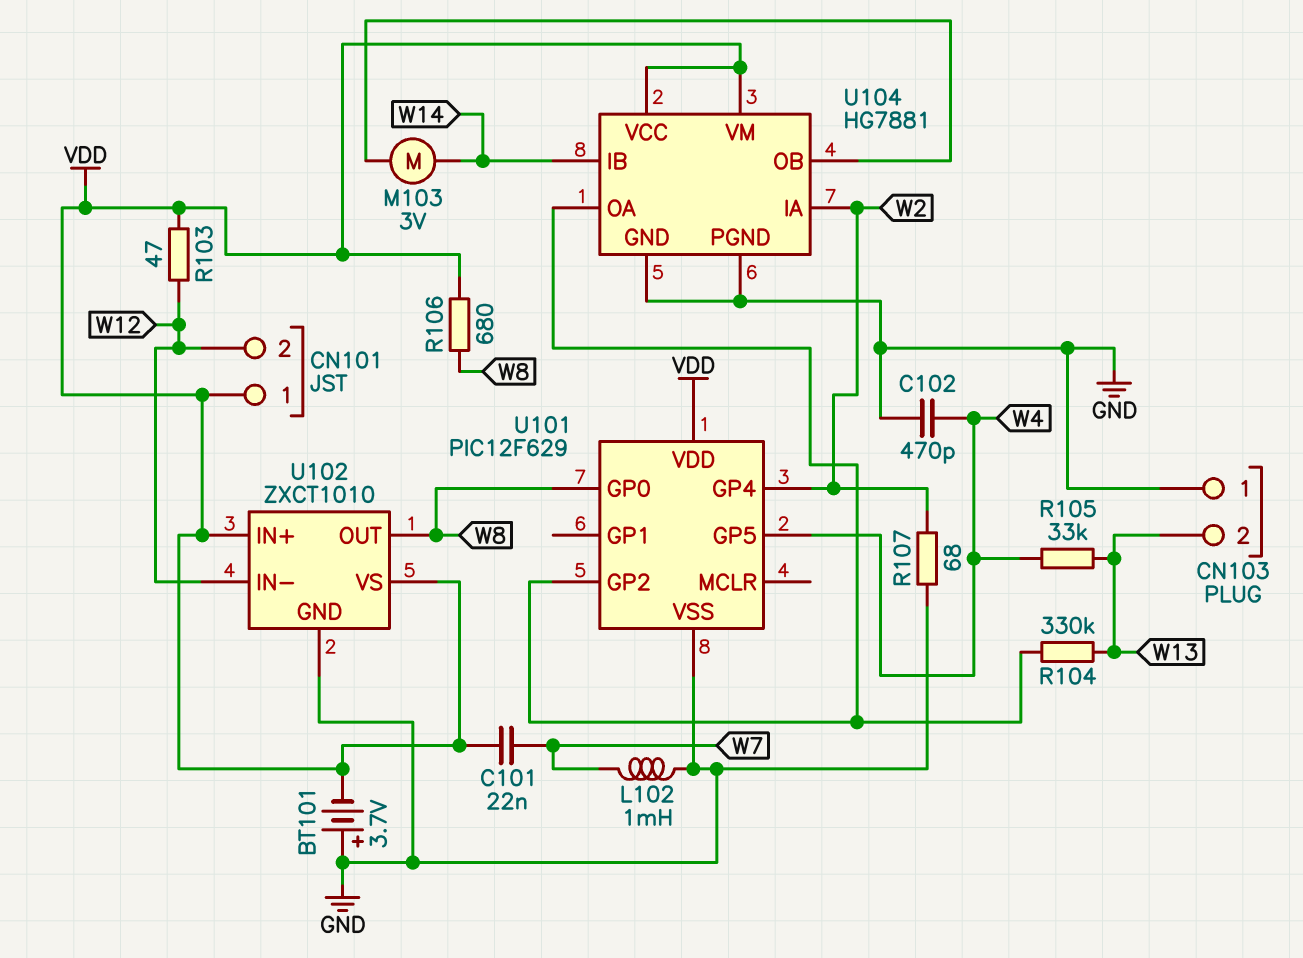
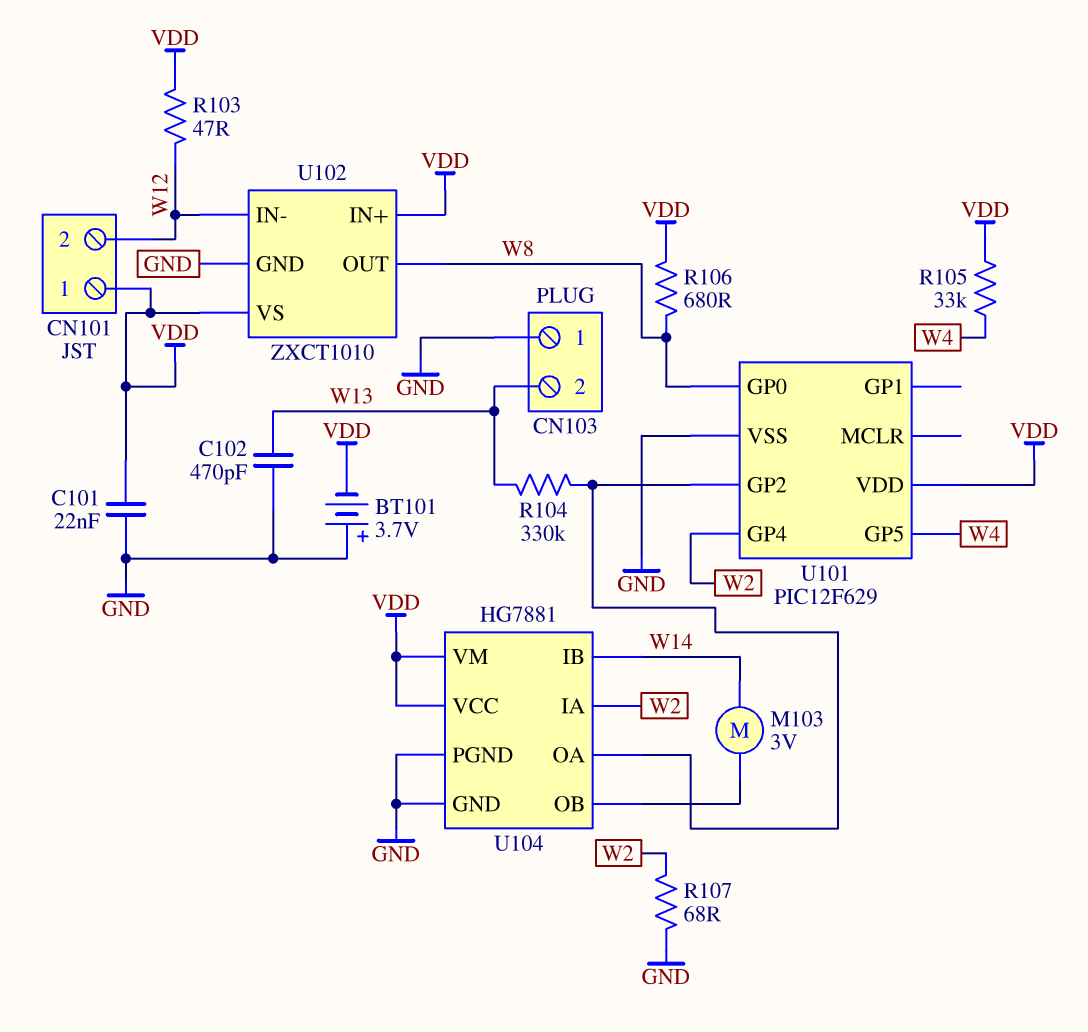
C101: 22nF (VDD, W7) -> 22nF (GND, VDD)
C102: 470pF (GND, W4) -> 470pF (GND, W13)
L102: 1mH (GND, W7) -> none
R105: 33k (W4, W13) -> 33k (VDD, W4)

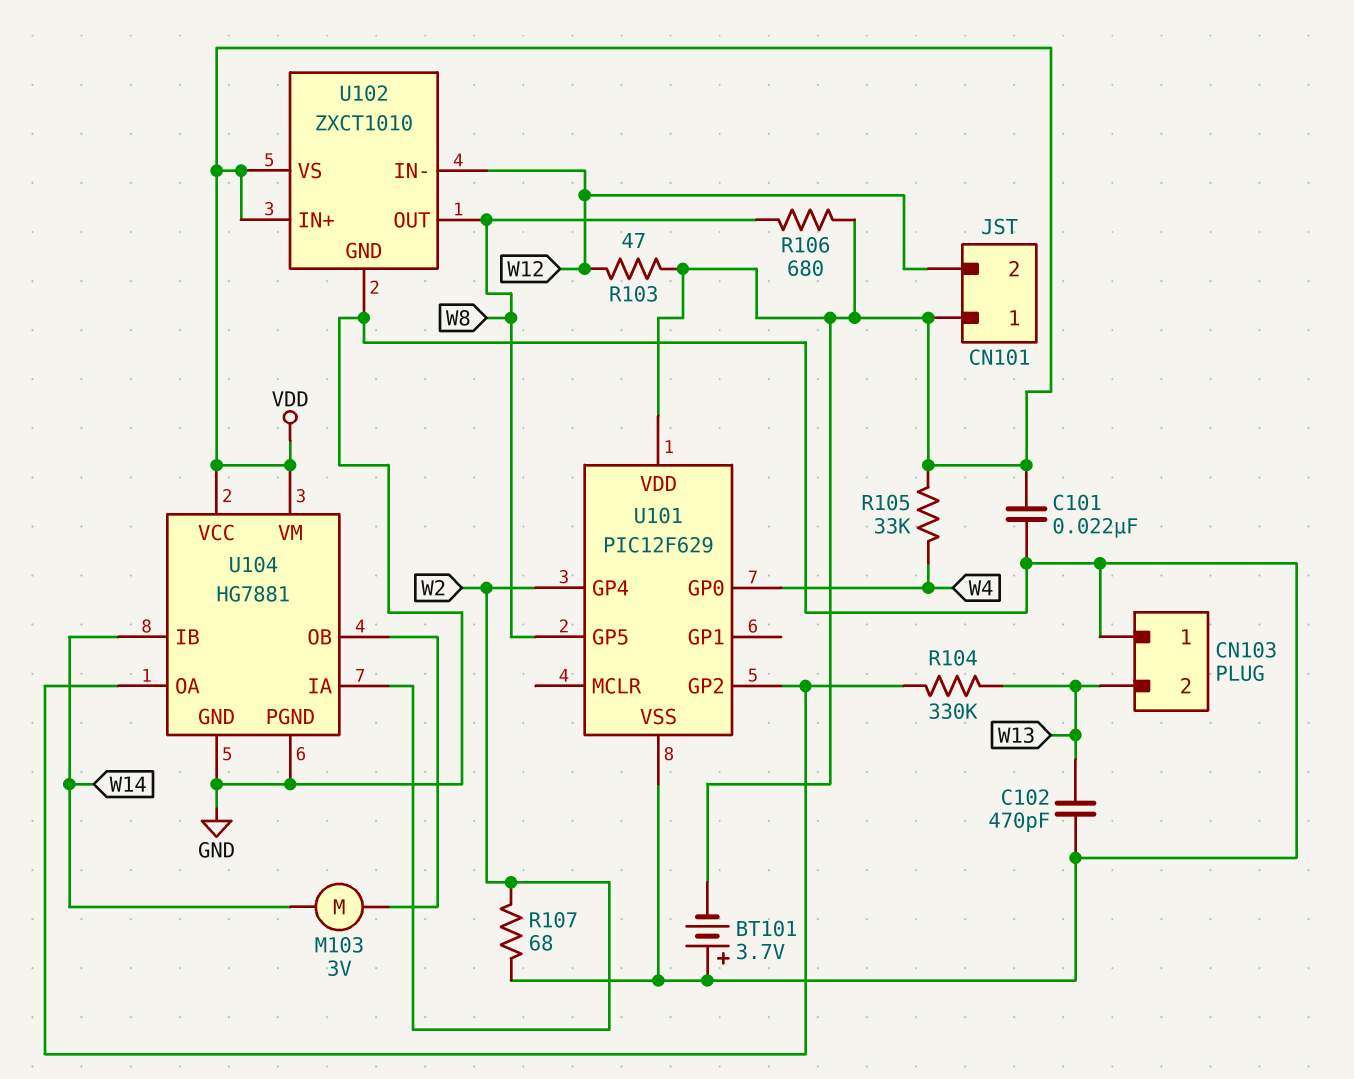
U101 pin GP0: W8 -> W4
U101 pin GP5: W4 -> W8

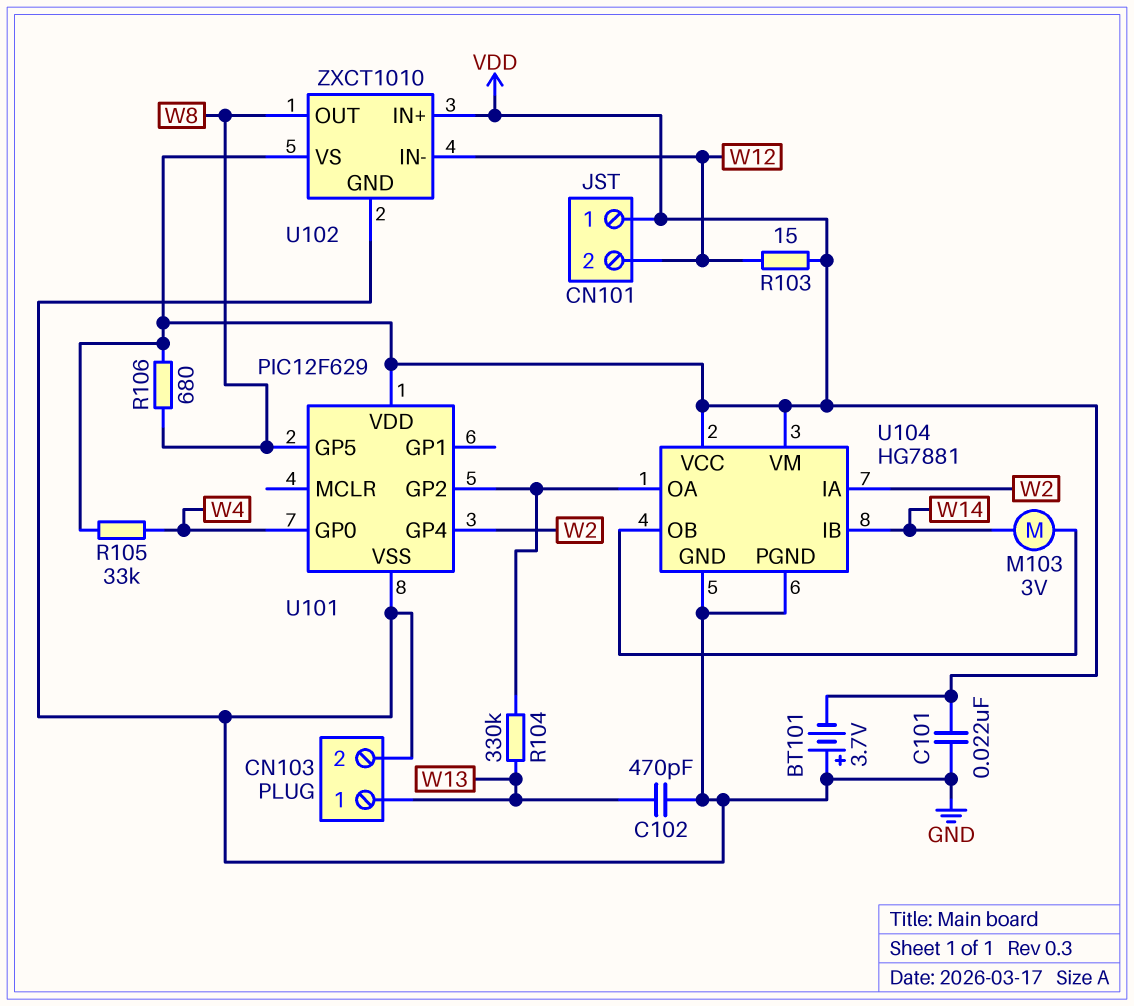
CN103 pin 1: GND -> W13
CN103 pin 2: W13 -> GND
R103: 47 (VDD, W12) -> 15 (VDD, W12)
R107: 68 (GND, W2) -> none

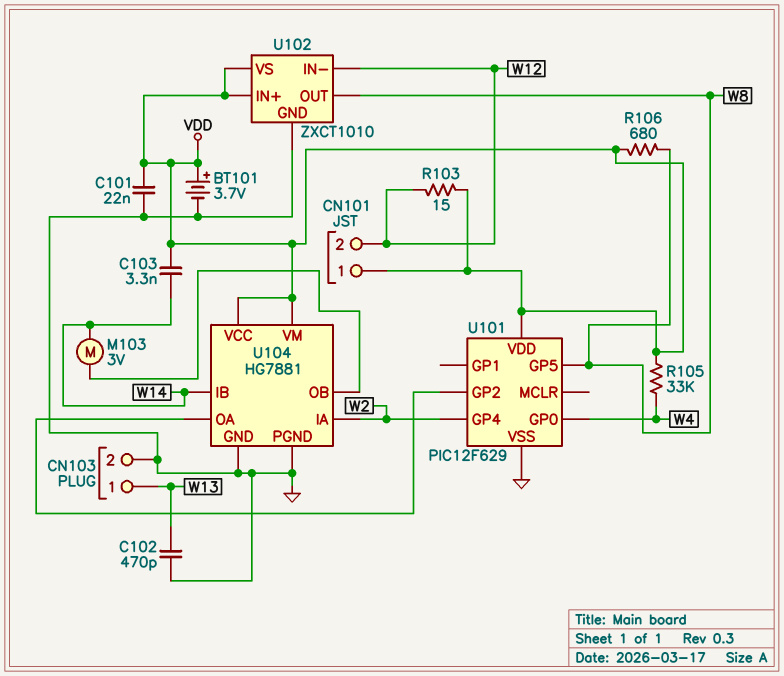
BT101: 3.7V (plus GND, minus VDD) -> 3.7V (plus VDD, minus GND)
C103: none -> 3.3nF (VDD, W14)
R104: 330k (U101/GP2, W13) -> none

